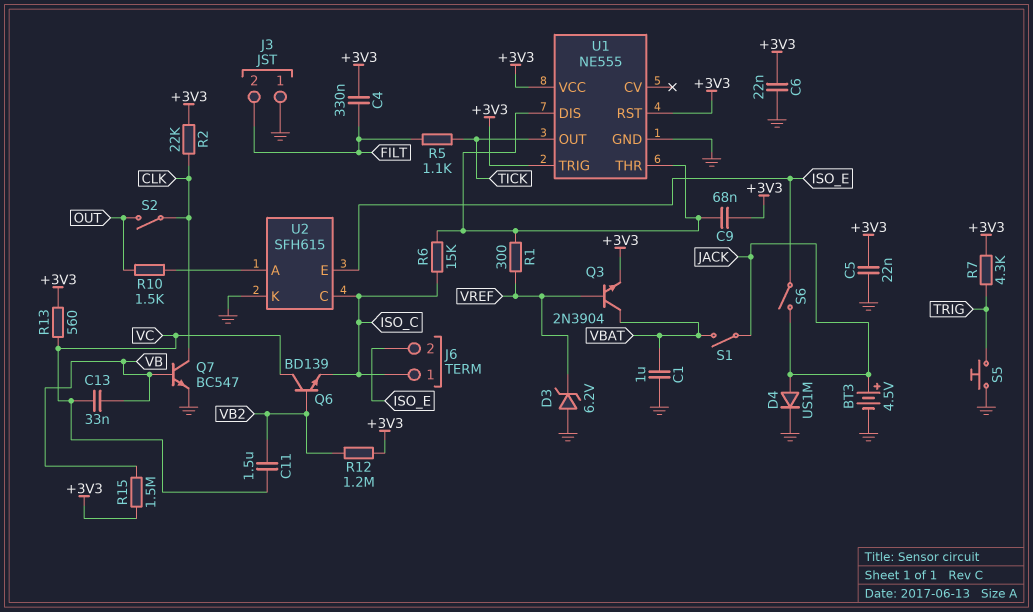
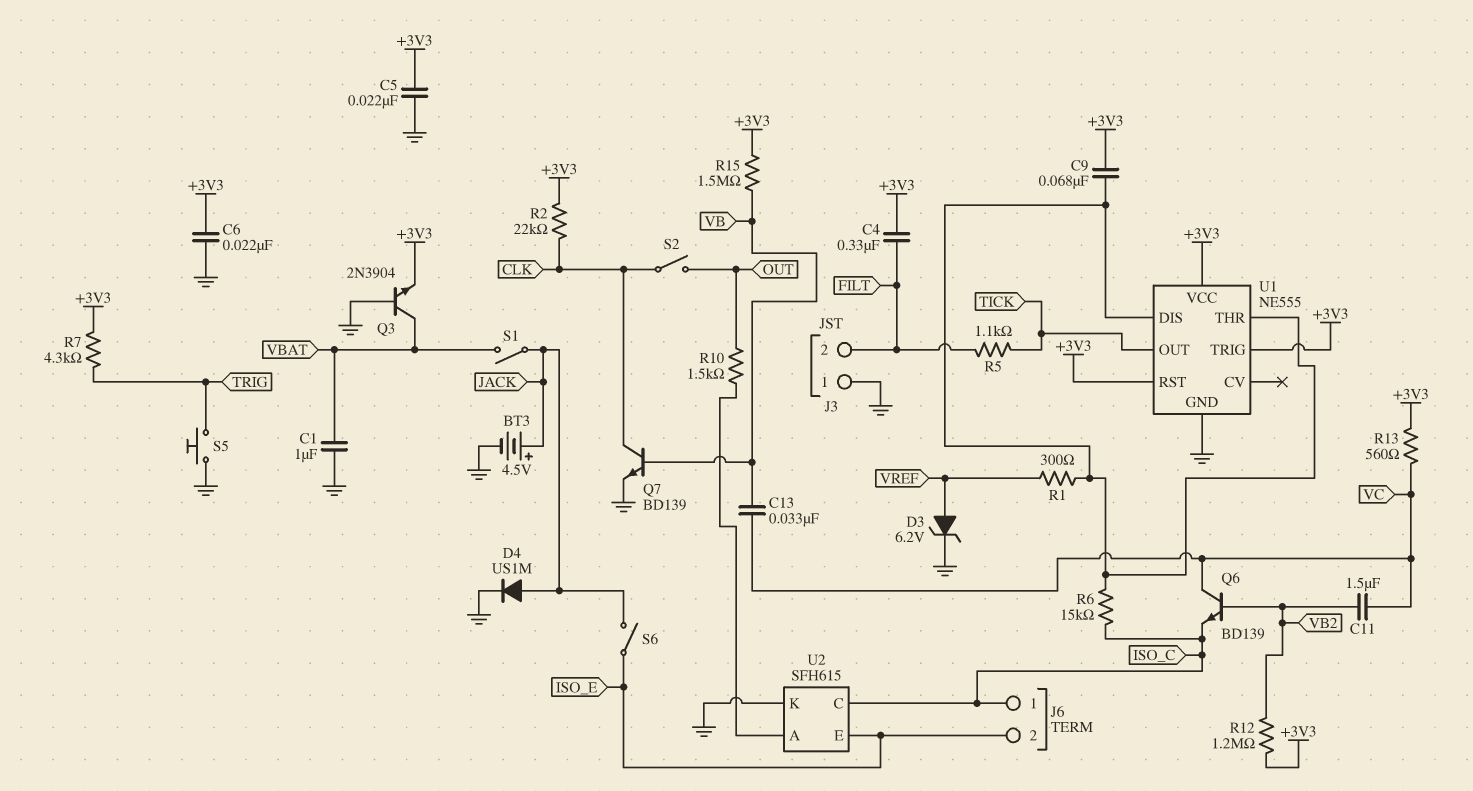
D3: zener 6.2V (A GND, K VREF) -> zener 6.2V (A VREF, K GND)
Q3: NPN 2N3904 (B VREF, C VBAT, E +3V3) -> NPN 2N3904 (B GND, C VBAT, E +3V3)
Q7: NPN BC547 (B VB, C CLK, E GND) -> NPN BD139 (B VB, C CLK, E GND)

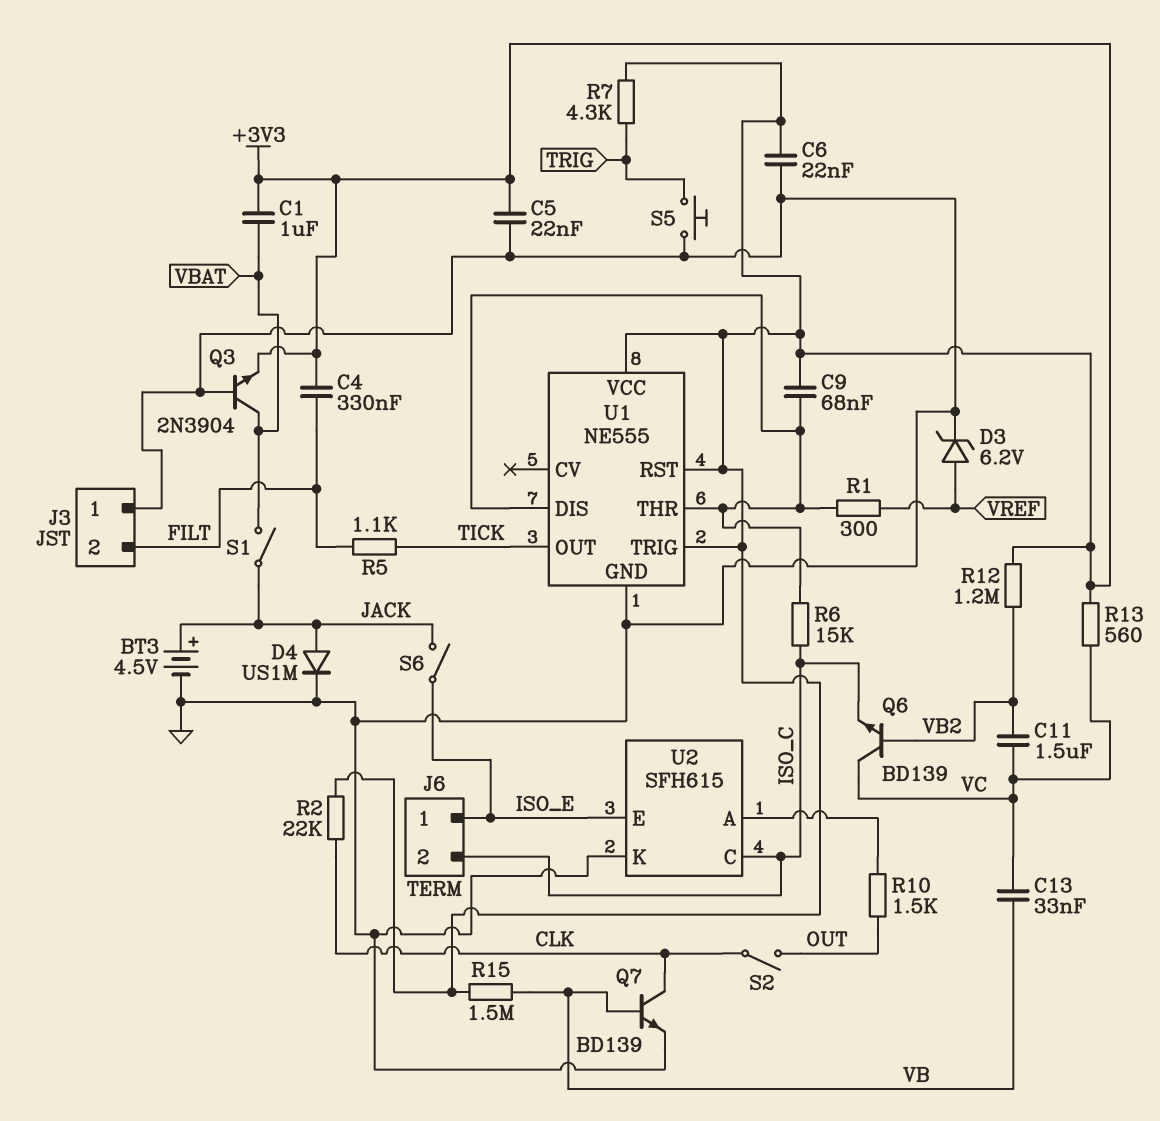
C1: 1uF (GND, VBAT) -> 1uF (+3V3, VBAT)
J6 pin 1: ISO_C -> ISO_E
J6 pin 2: ISO_E -> ISO_C

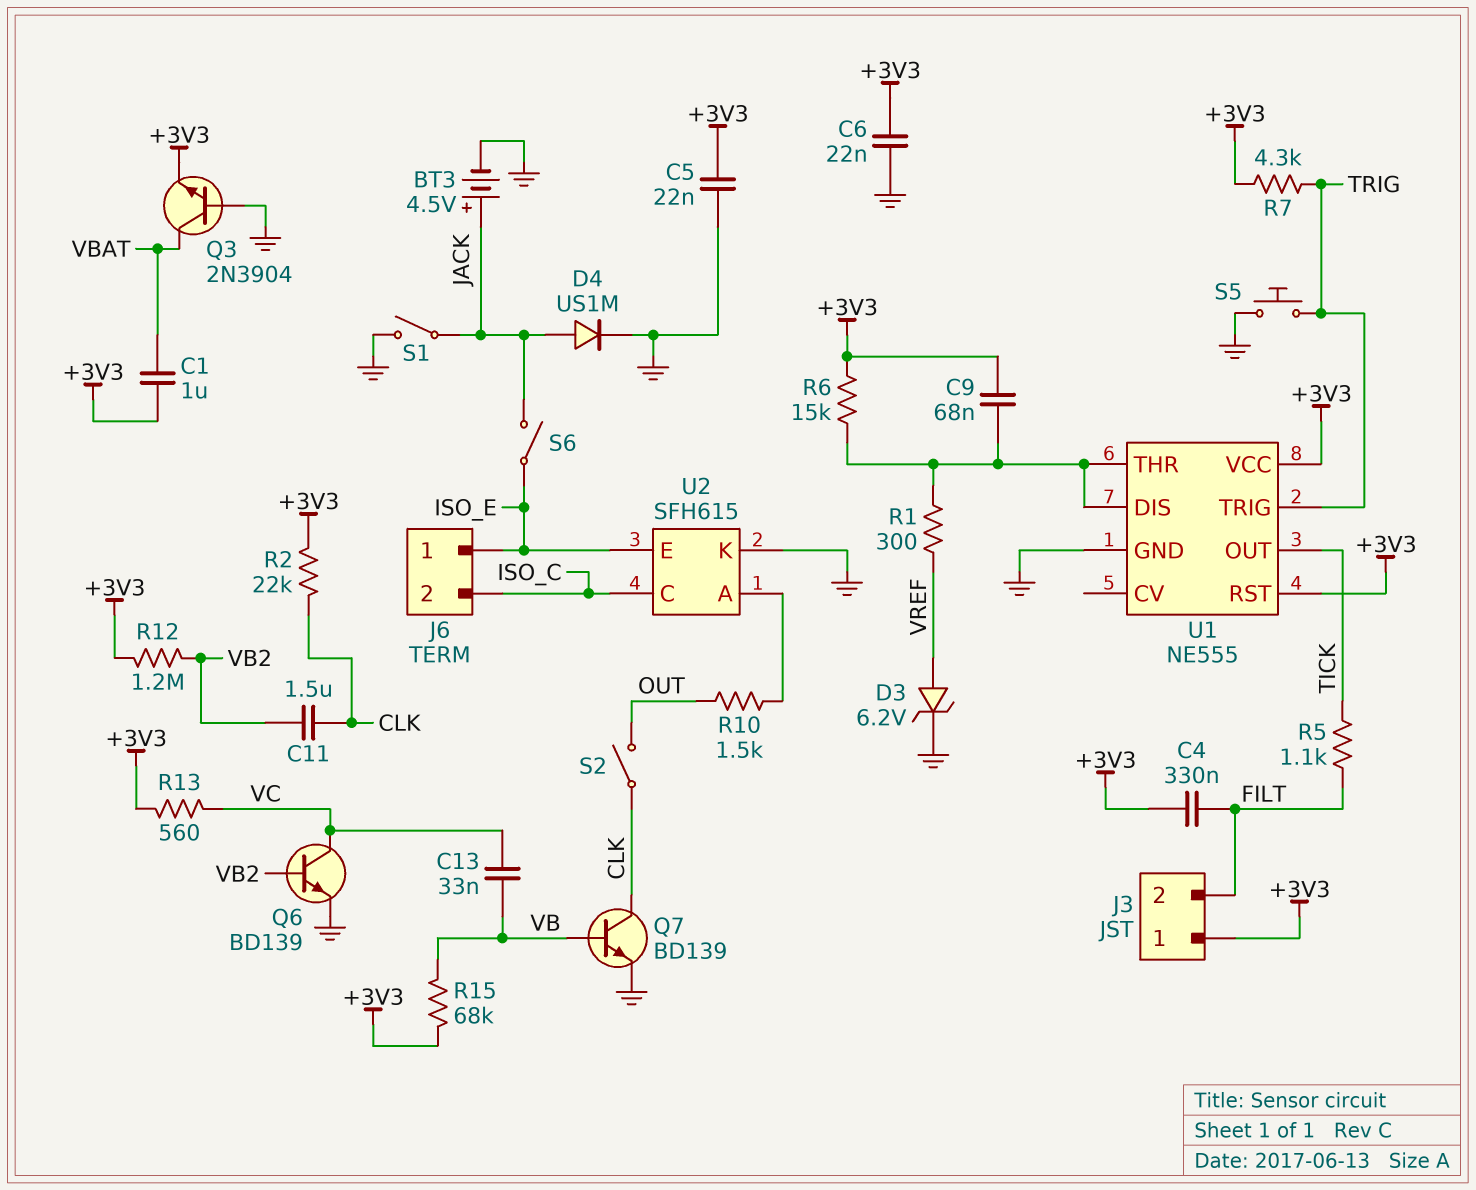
C11: 1.5uF (VB2, VC) -> 1.5uF (CLK, VB2)
J3 pin 1: GND -> +3V3
Q6: NPN BD139 (B VB2, C VC, E ISO_C) -> NPN BD139 (B VB2, C VC, E GND)
R6: 15k (ISO_C, U1/DIS) -> 15k (+3V3, U1/DIS)
R15: 1.5M (+3V3, VB) -> 68k (+3V3, VB)
S1: switch (JACK, VBAT) -> switch (GND, JACK)
U1 pin TRIG: +3V3 -> TRIG

